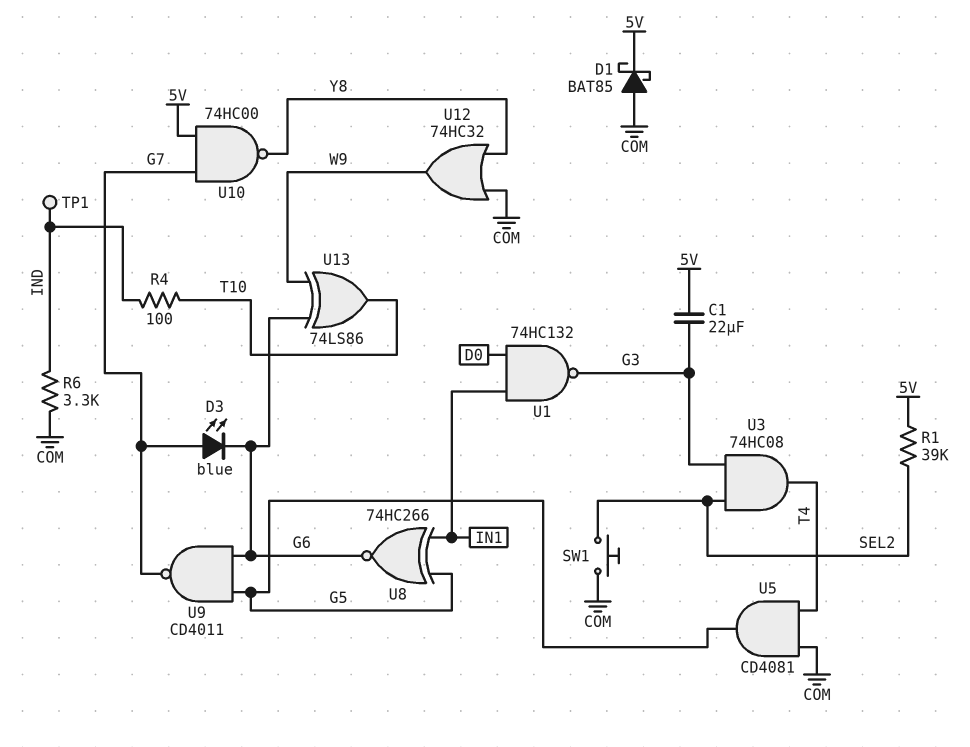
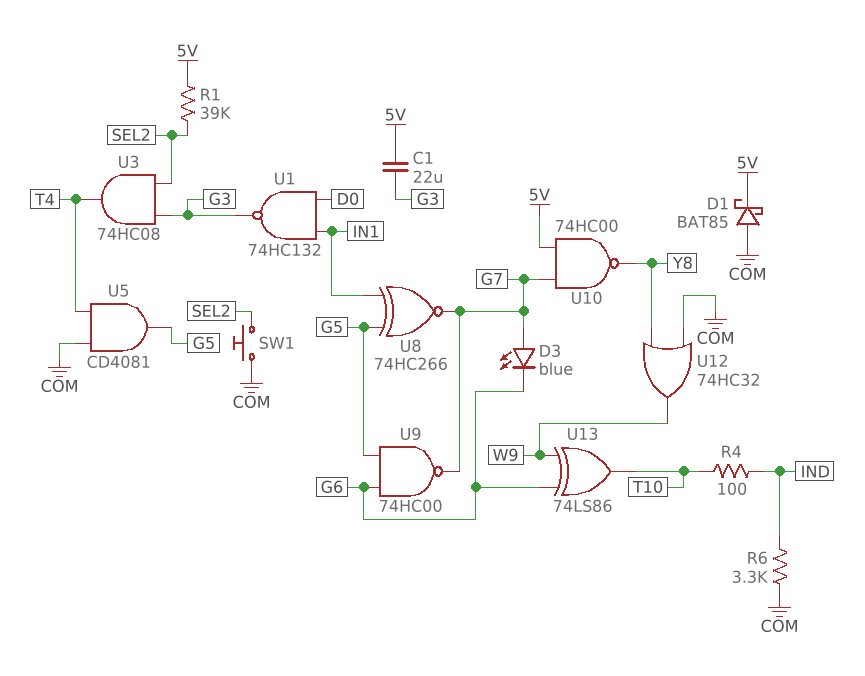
TP1: test point (IND) -> none
U8: XNOR 74HC266 (in G5, in IN1, out G6) -> XNOR 74HC266 (in G5, in IN1, out G7)
U9: NAND CD4011 (in G5, in G6, out G7) -> NAND 74HC00 (in G5, in G6, out G7)

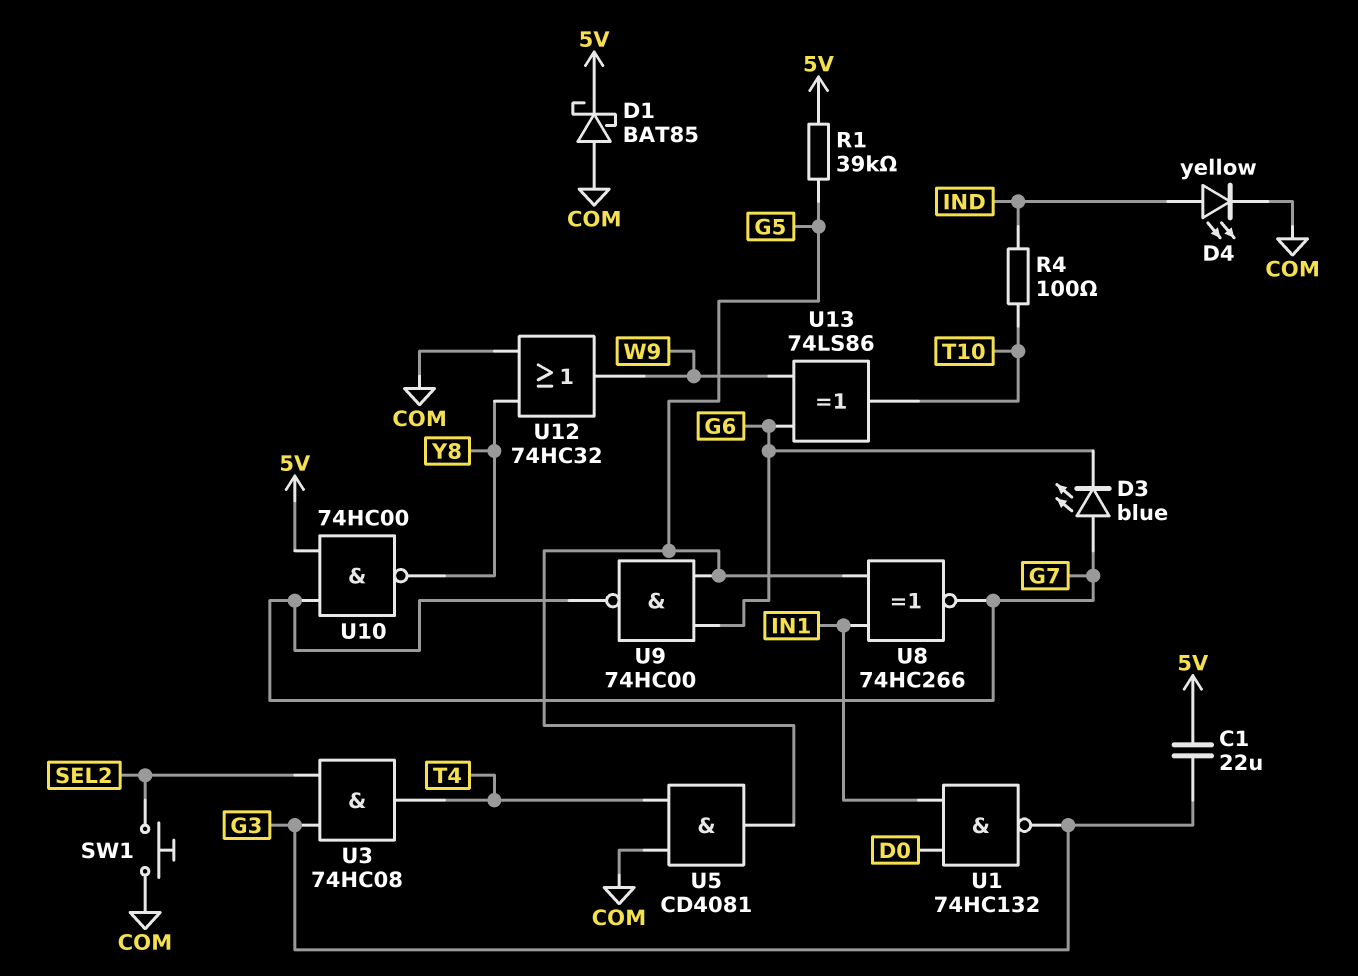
D4: none -> LED yellow (A IND, K COM)
R1: 39k (5V, SEL2) -> 39k (5V, G5)
R6: 3.3k (COM, IND) -> none

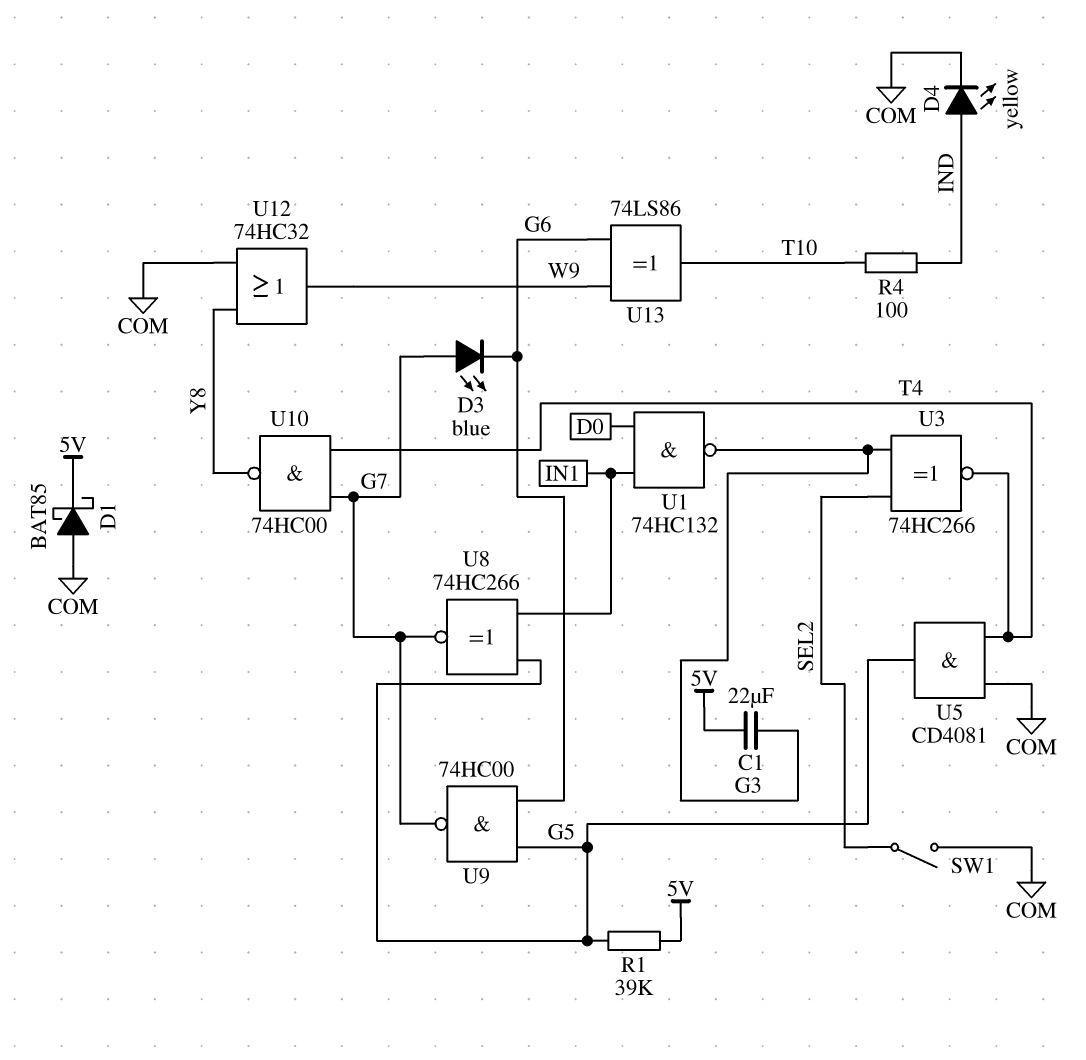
SW1: button (COM, SEL2) -> switch (COM, SEL2)
U3: AND 74HC08 (in G3, in SEL2, out T4) -> XNOR 74HC266 (in G3, in SEL2, out T4)
U10: NAND 74HC00 (in 5V, in G7, out Y8) -> NAND 74HC00 (in G7, in T4, out Y8)

